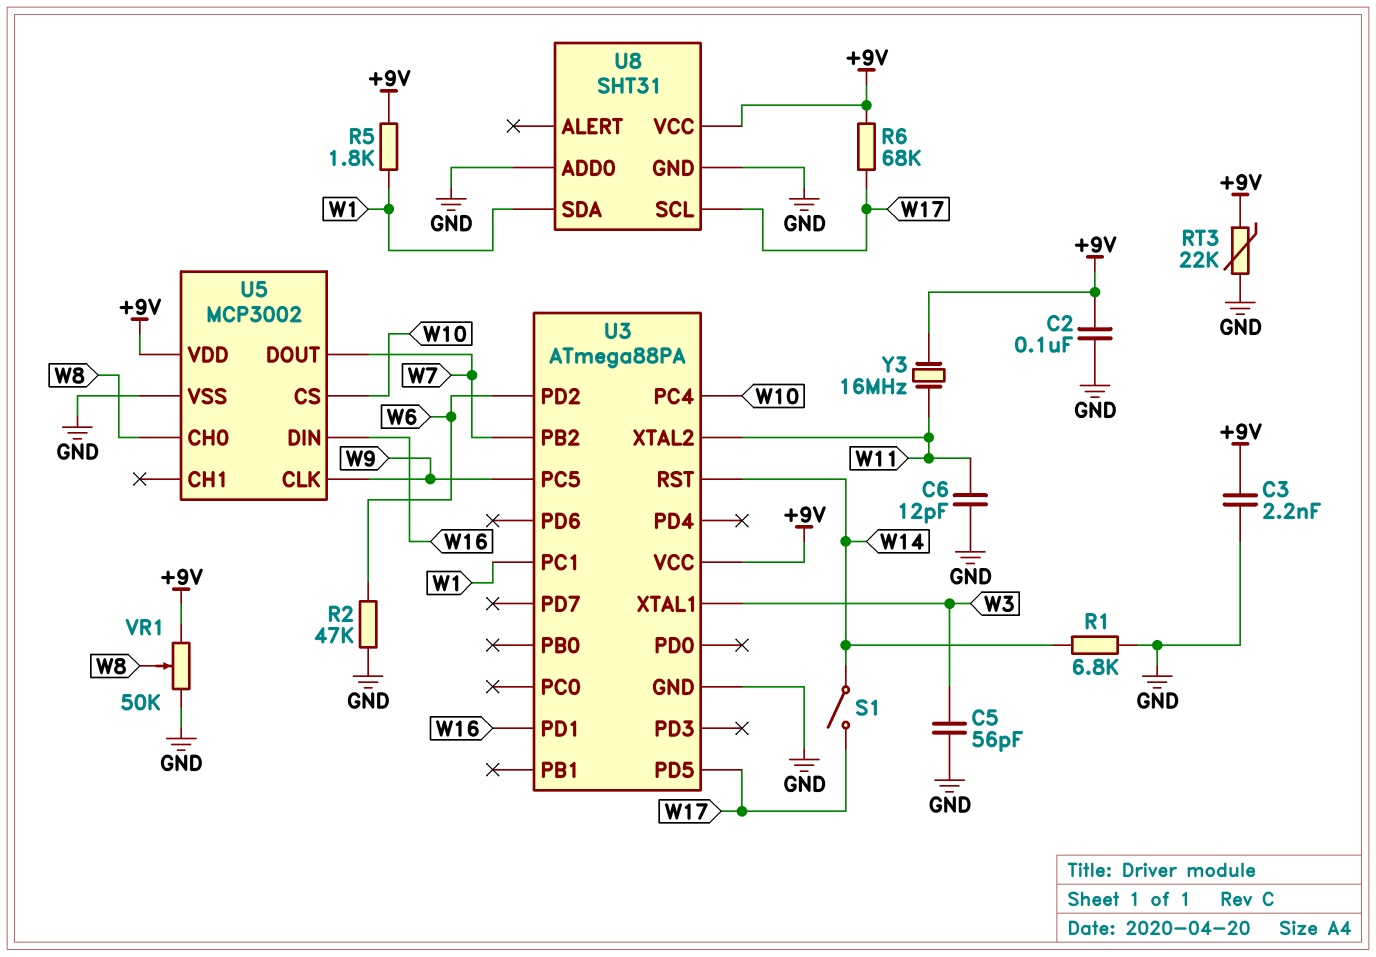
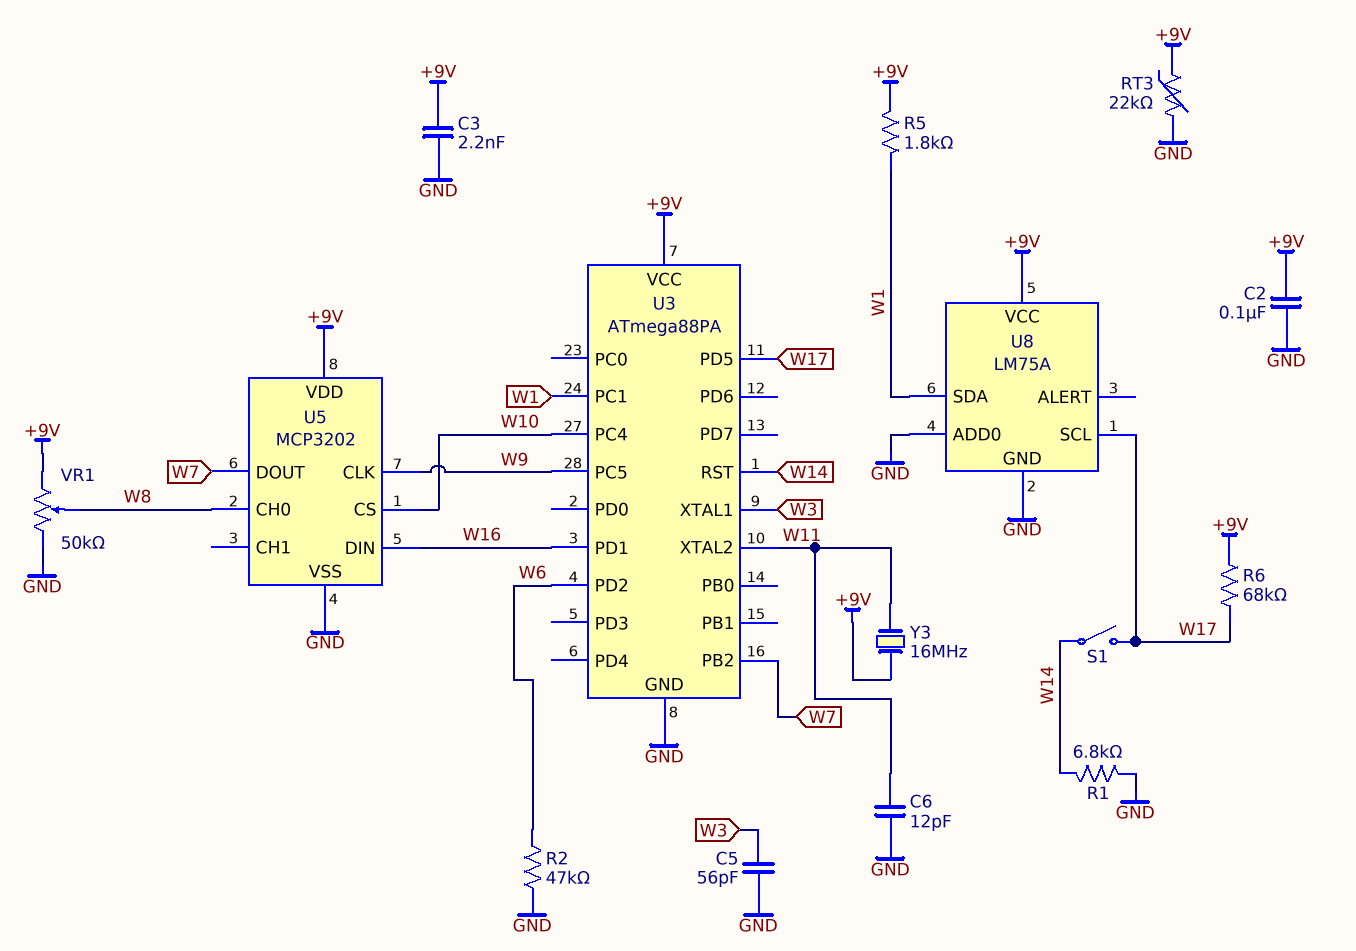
U5: MCP3002 -> MCP3202
U8: SHT31 -> LM75A

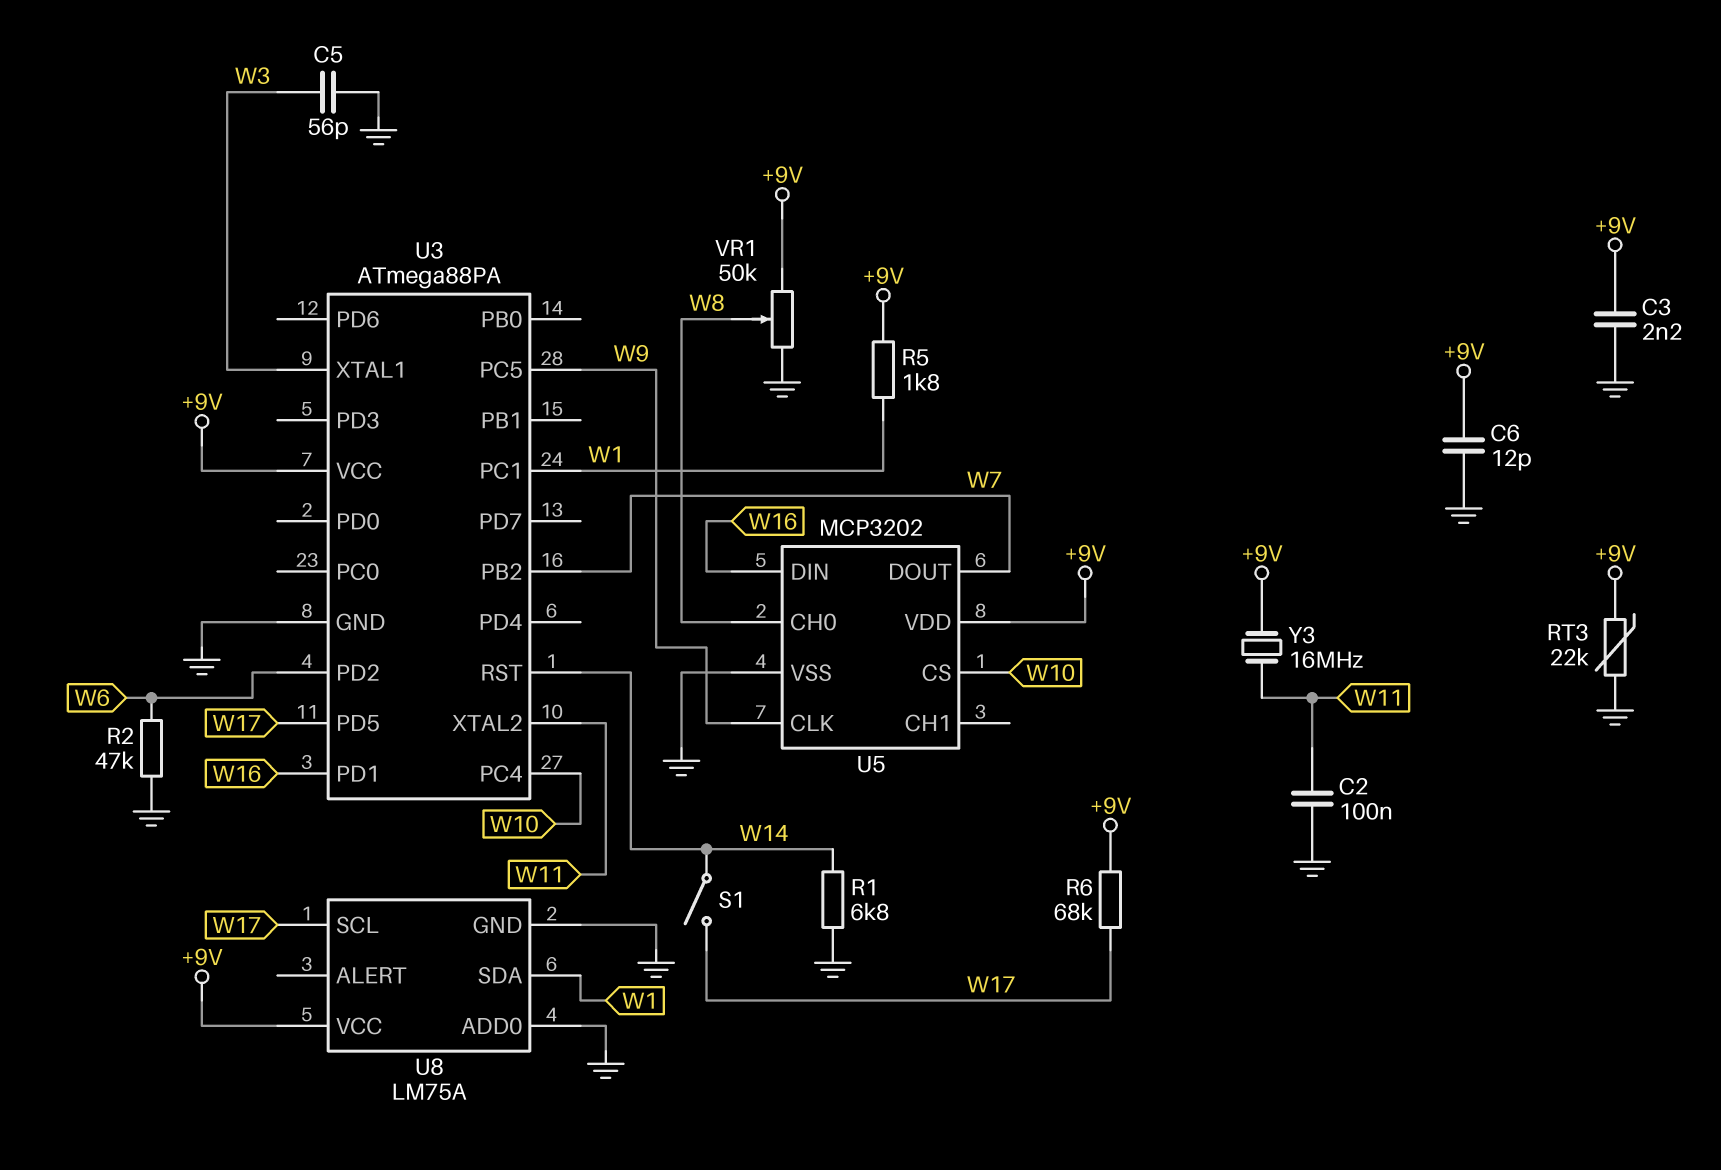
C2: 100nF (+9V, GND) -> 100nF (GND, W11)
C6: 12pF (GND, W11) -> 12pF (+9V, GND)

